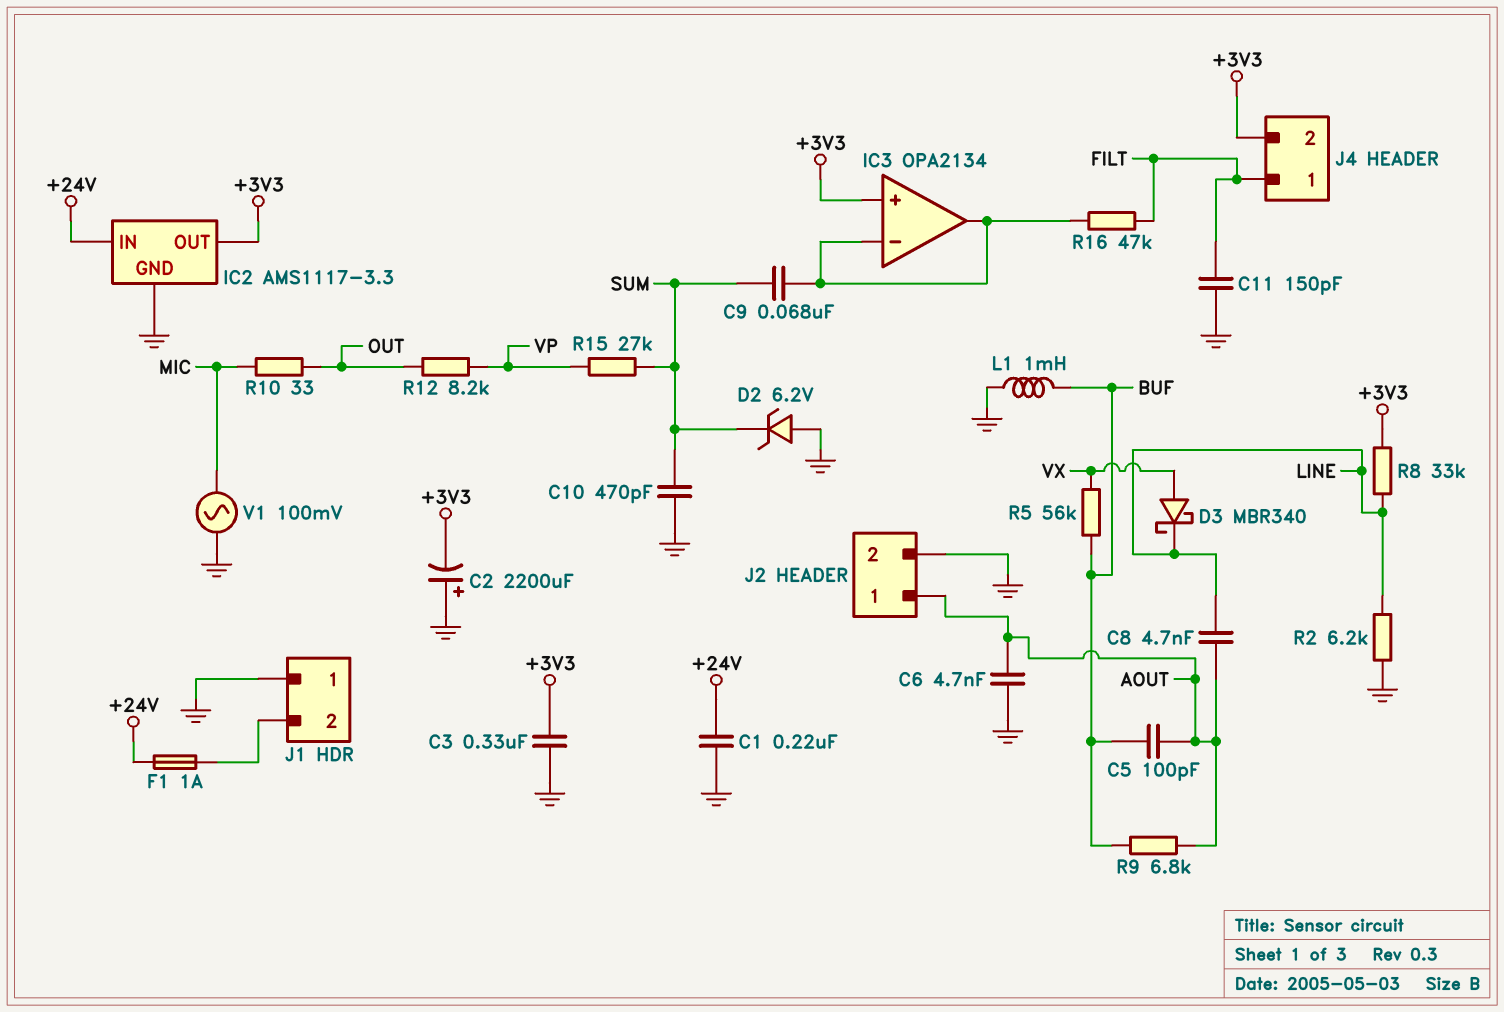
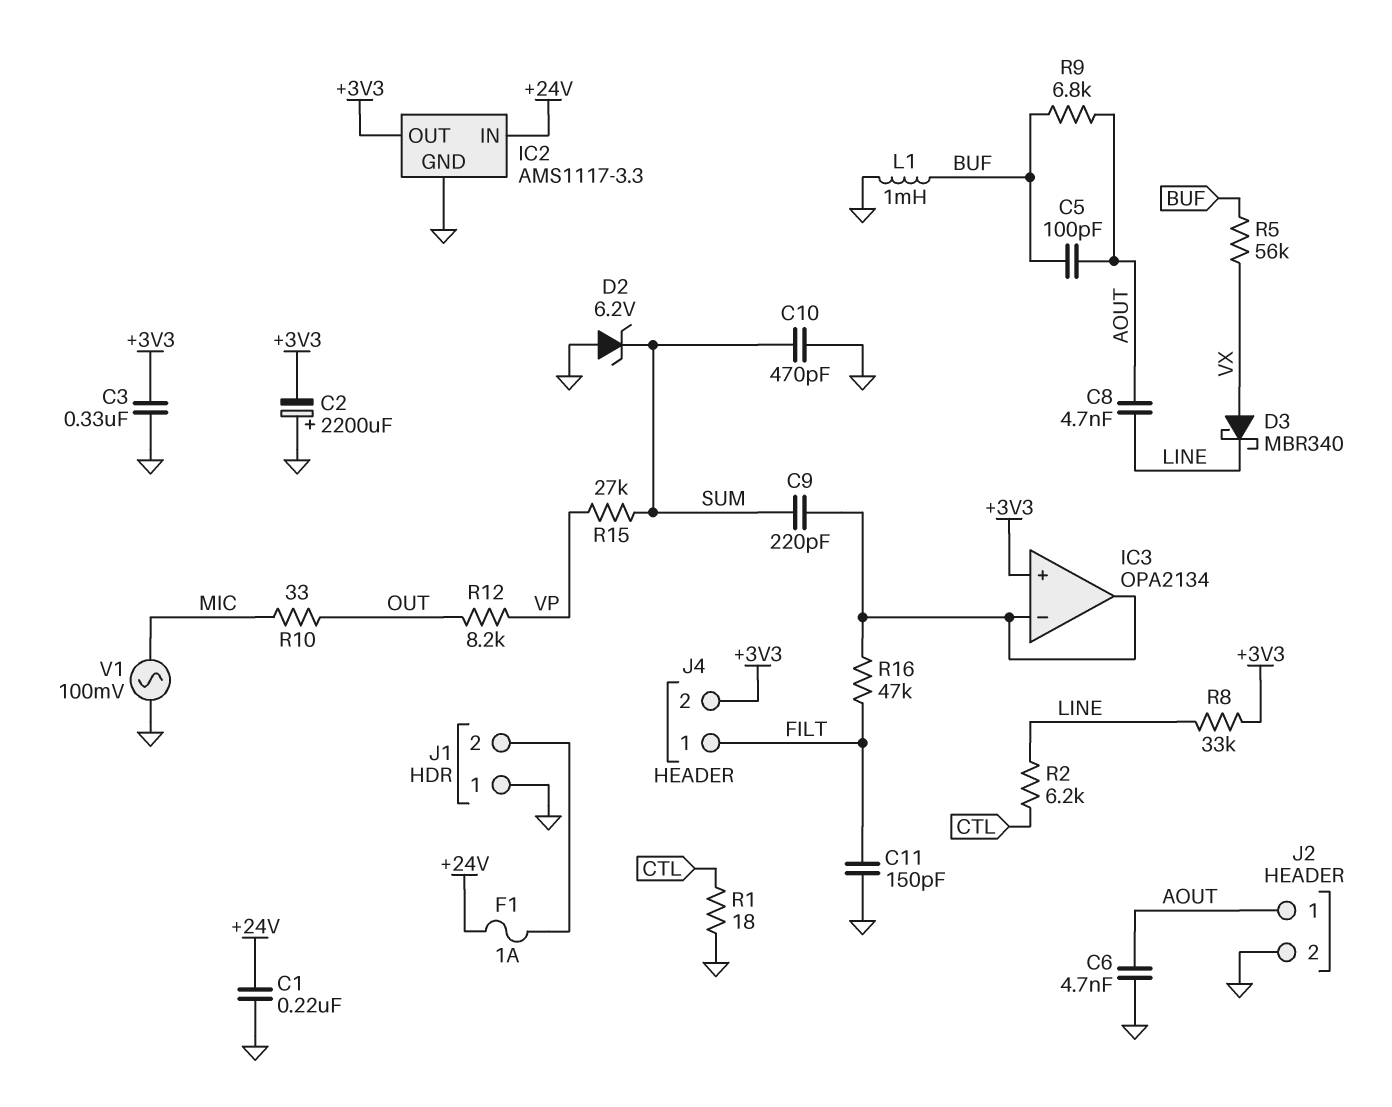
C9: 68nF (IC3/in-, SUM) -> 220pF (IC3/in-, SUM)
R1: none -> 18 (CTL, GND)
R2: 6.2k (GND, LINE) -> 6.2k (CTL, LINE)

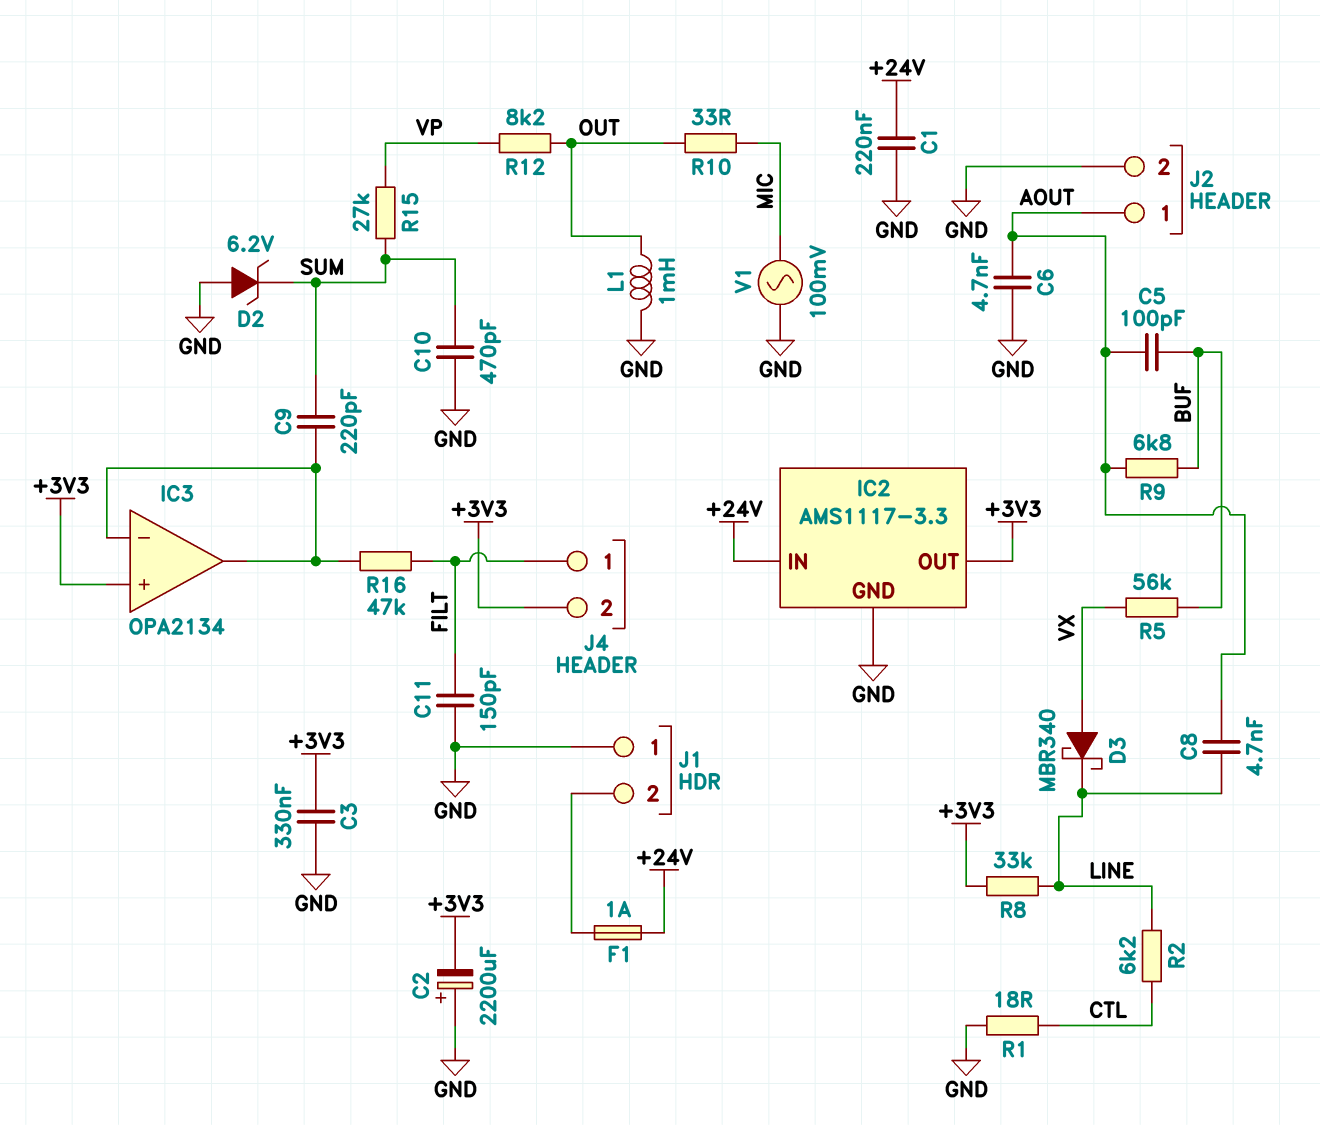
L1: 1mH (BUF, GND) -> 1mH (GND, OUT)

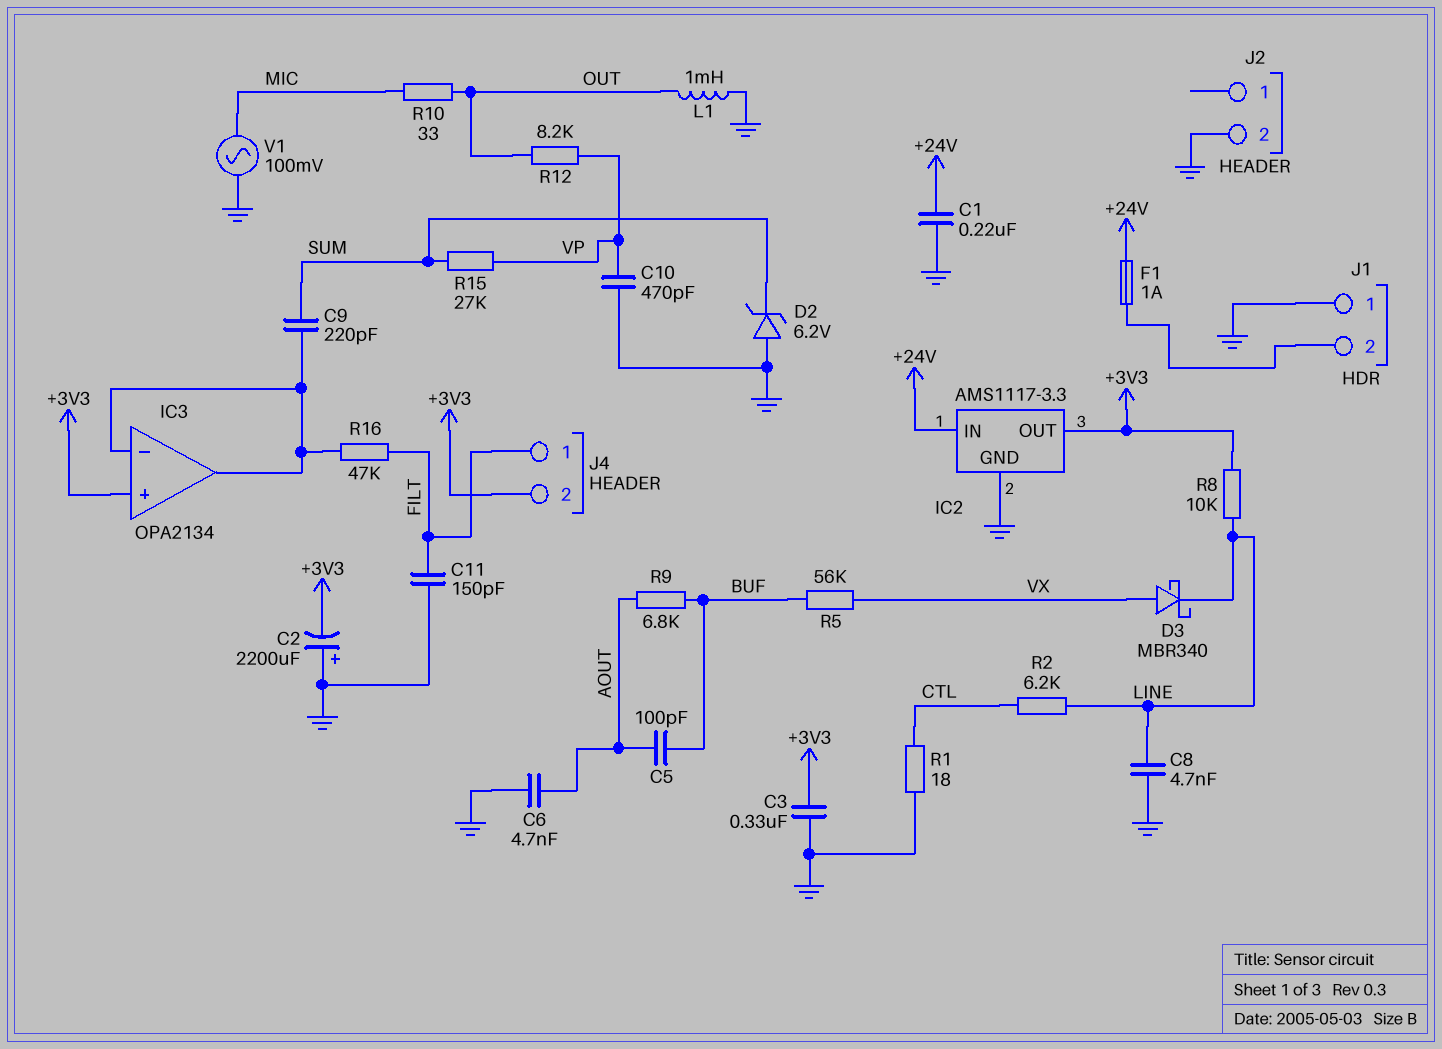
C8: 4.7nF (AOUT, LINE) -> 4.7nF (GND, LINE)
C10: 470pF (GND, SUM) -> 470pF (GND, VP)
J2 pin 1: AOUT -> none
R8: 33k (+3V3, LINE) -> 10k (+3V3, LINE)

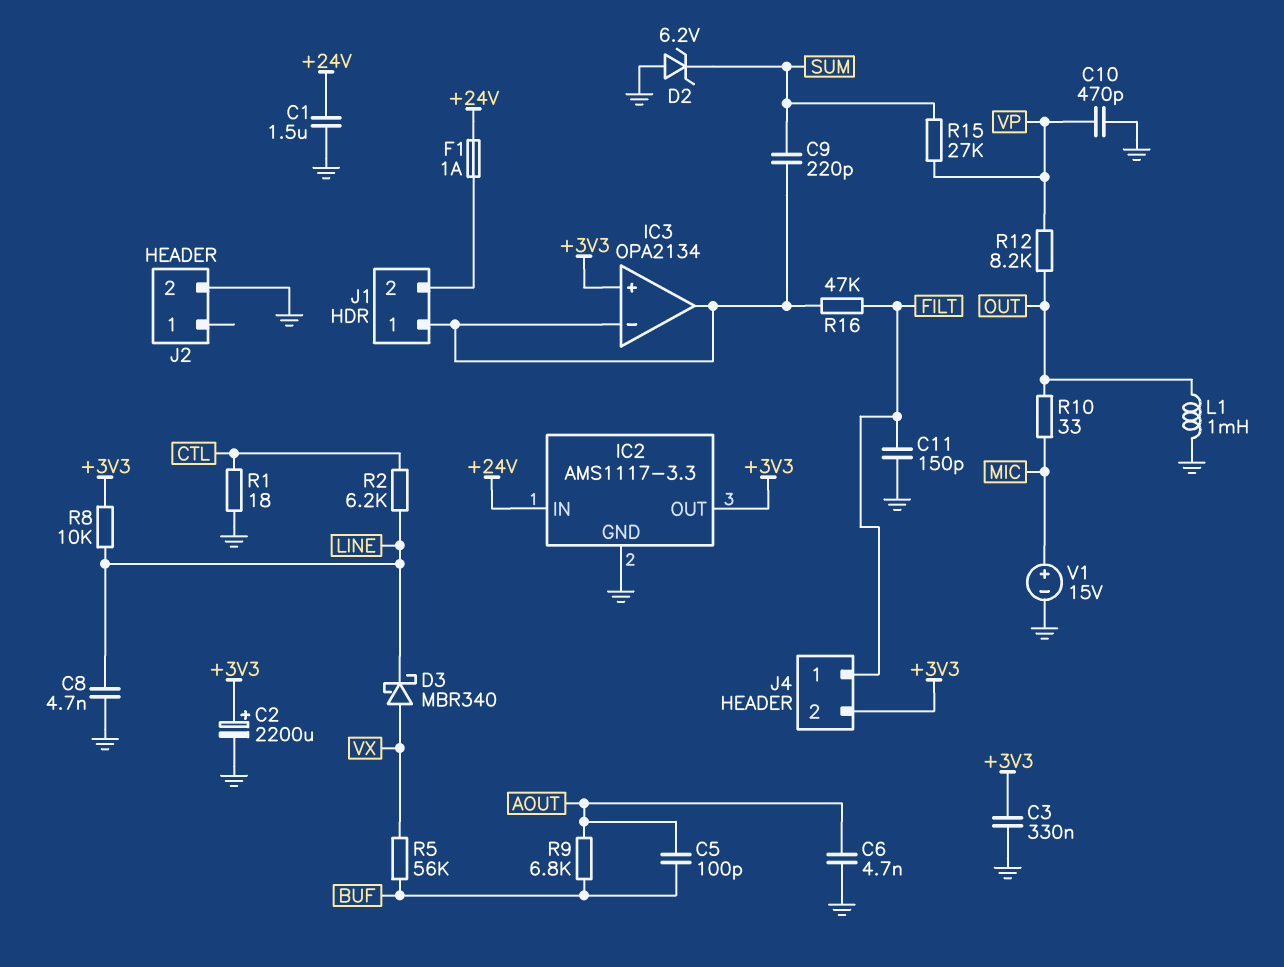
C1: 220nF (+24V, GND) -> 1.5uF (+24V, GND)
C2: 2200uF (plus GND, minus +3V3) -> 2200uF (plus +3V3, minus GND)
J1 pin 1: GND -> IC3/in-
V1: AC 100mV (GND, MIC) -> 15V (plus MIC, minus GND)

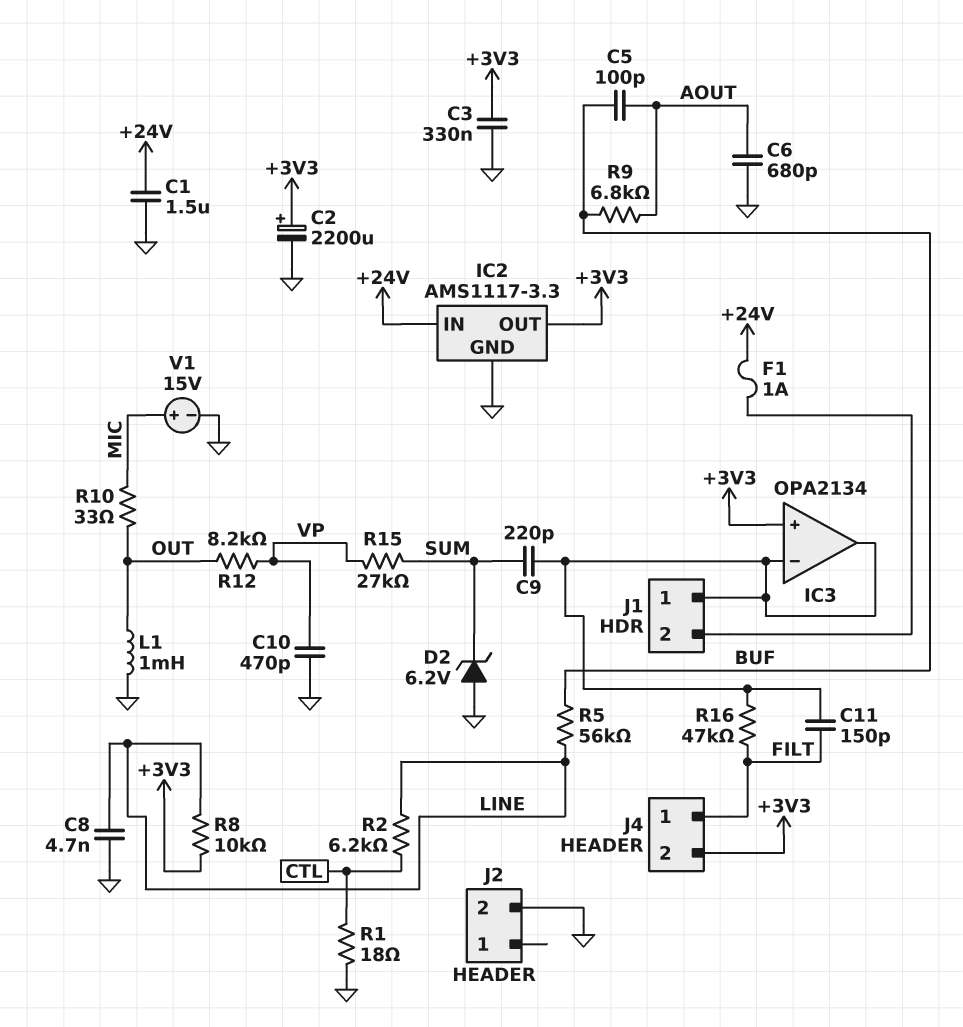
C6: 4.7nF (AOUT, GND) -> 680pF (AOUT, GND)
C11: 150pF (FILT, GND) -> 150pF (FILT, IC3/in-)
D3: schottky MBR340 (A VX, K LINE) -> none
R5: 56k (BUF, VX) -> 56k (BUF, LINE)

